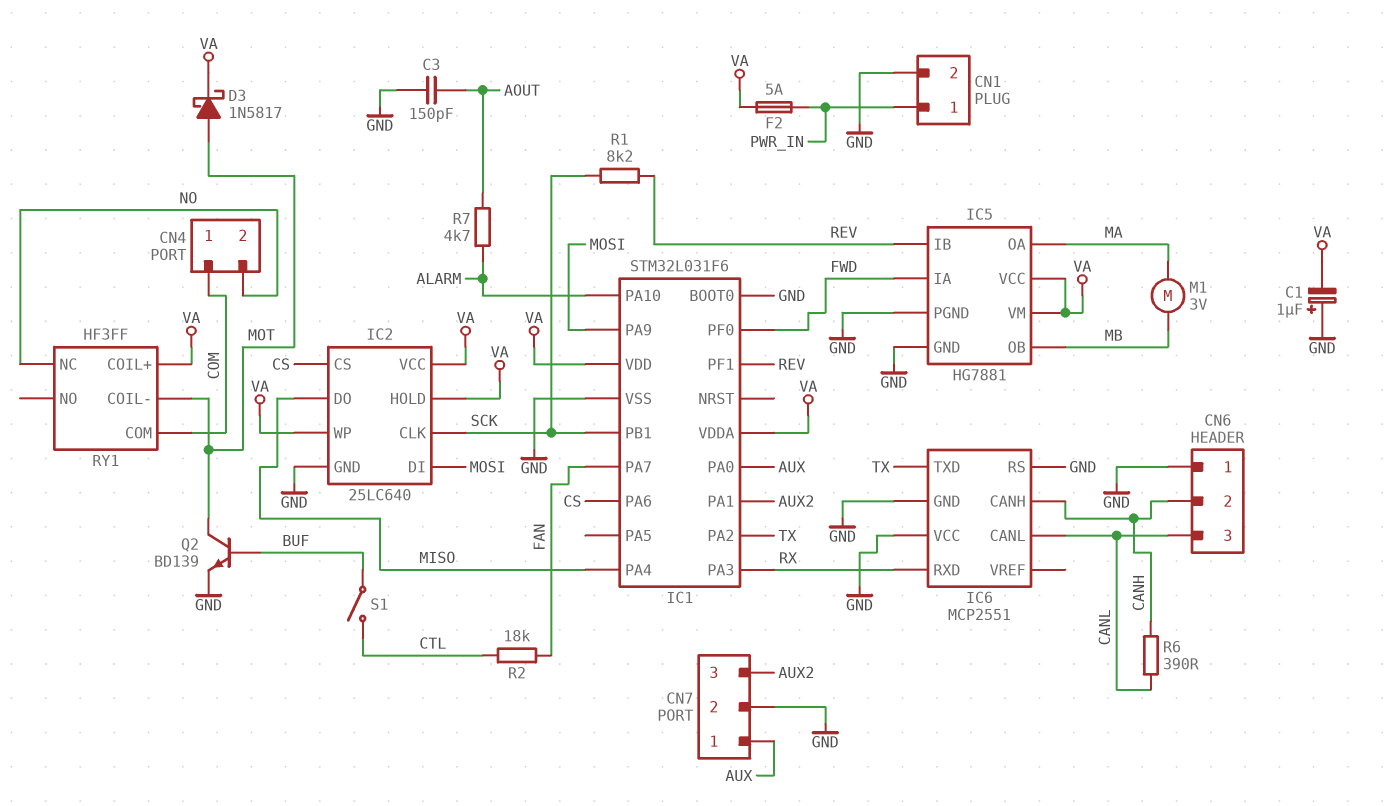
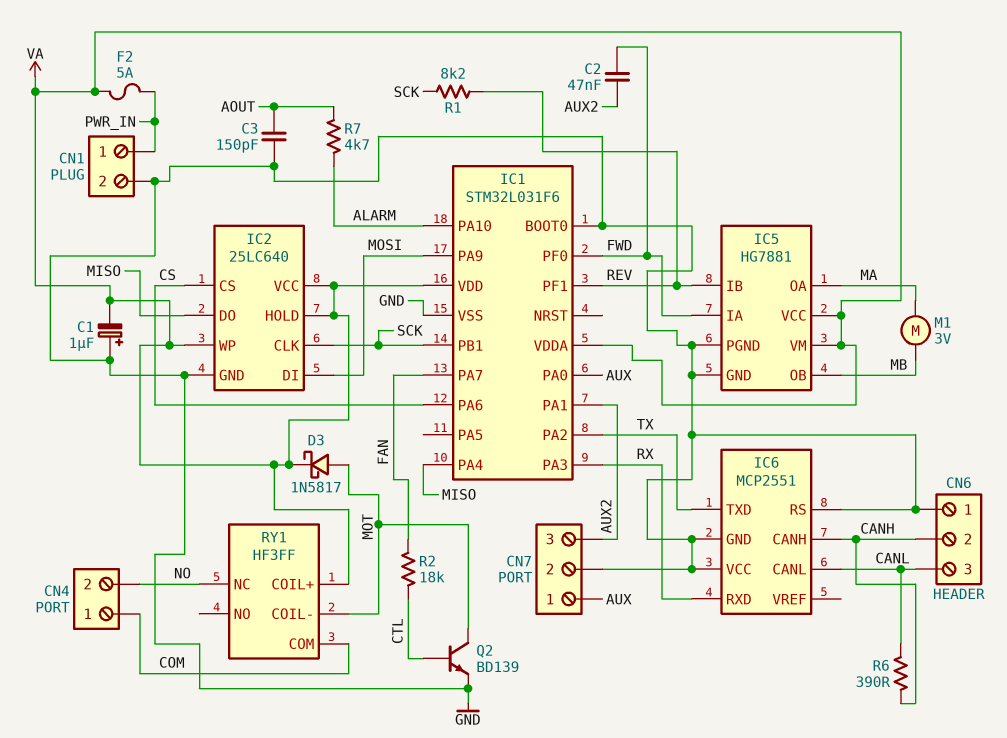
C2: none -> 47nF (AUX2, FWD)
Q2: NPN BD139 (B BUF, C MOT, E GND) -> NPN BD139 (B CTL, C MOT, E GND)
S1: switch (BUF, CTL) -> none

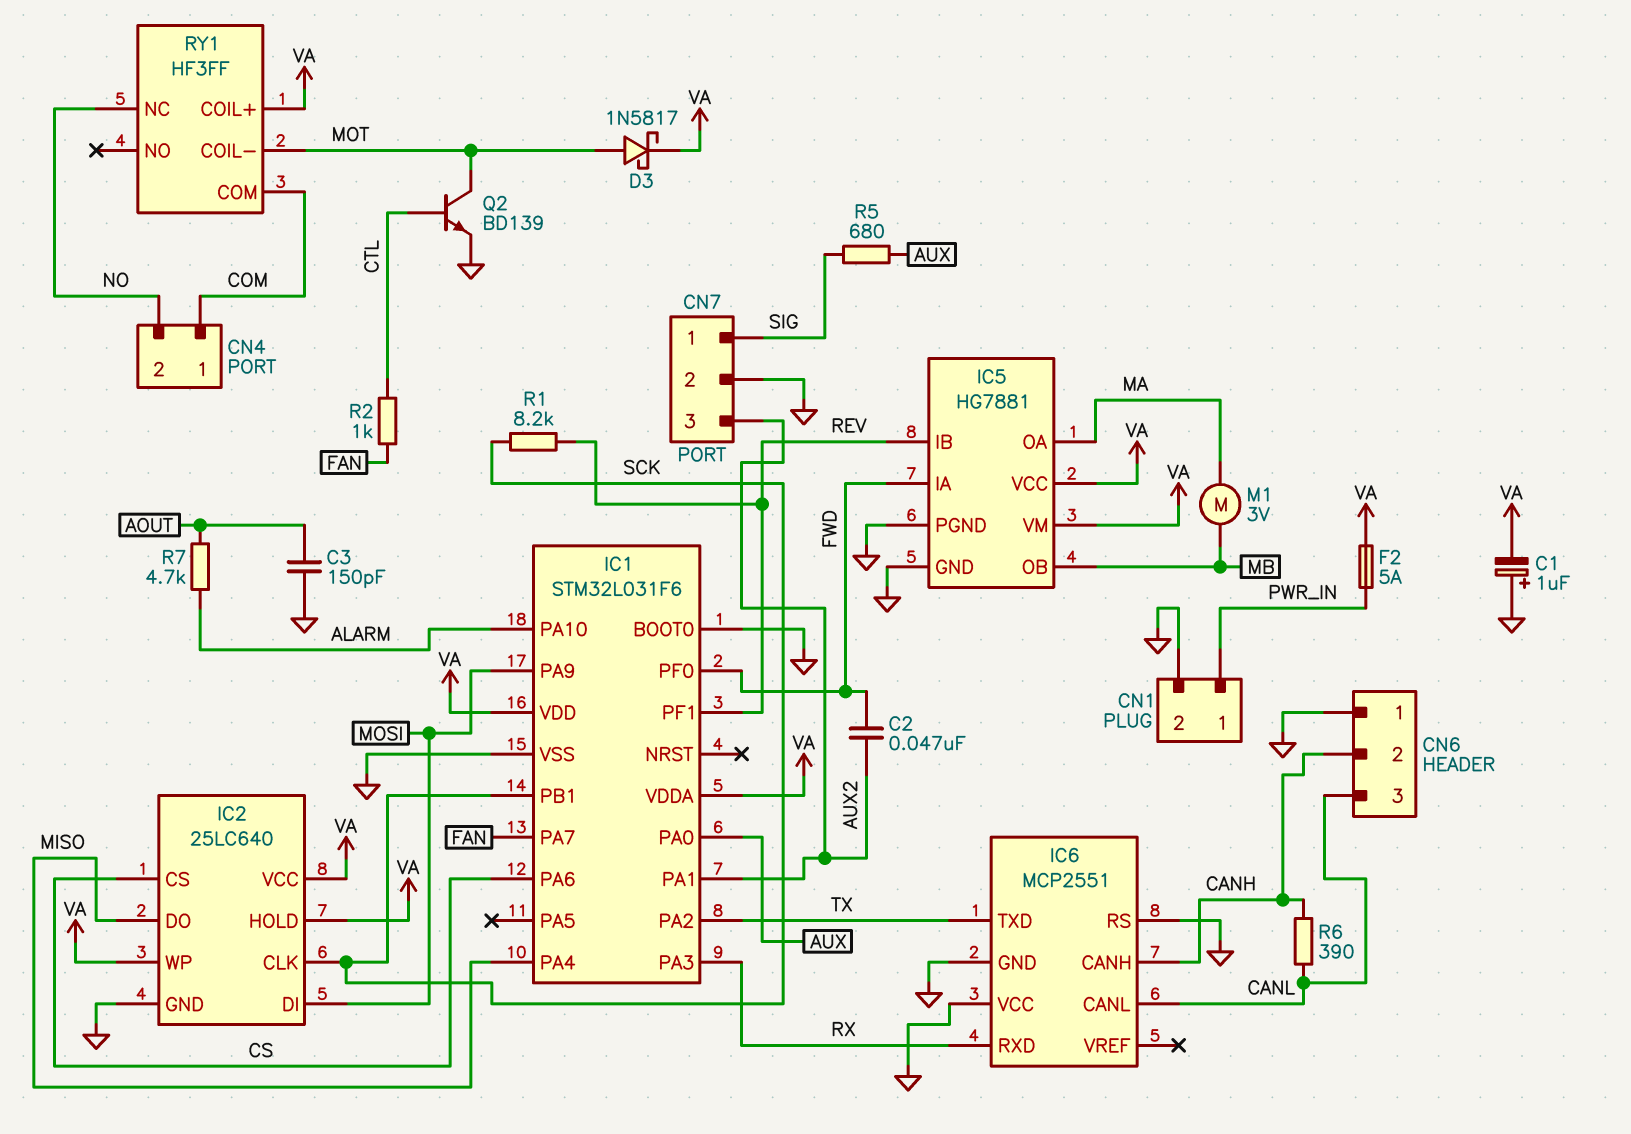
CN7 pin 1: AUX -> SIG
R2: 18k (CTL, FAN) -> 1k (CTL, FAN)
R5: none -> 680 (AUX, SIG)

